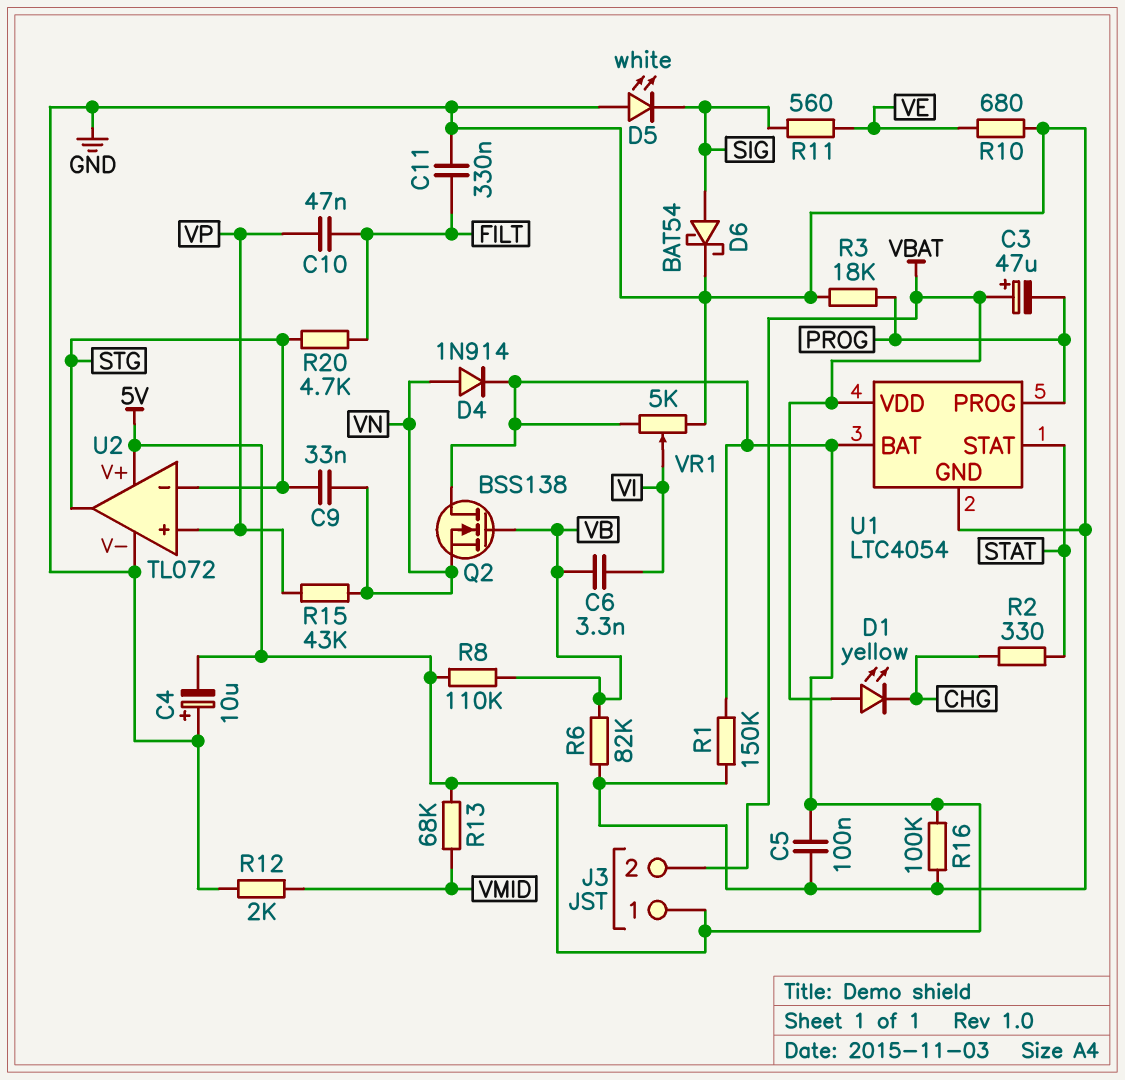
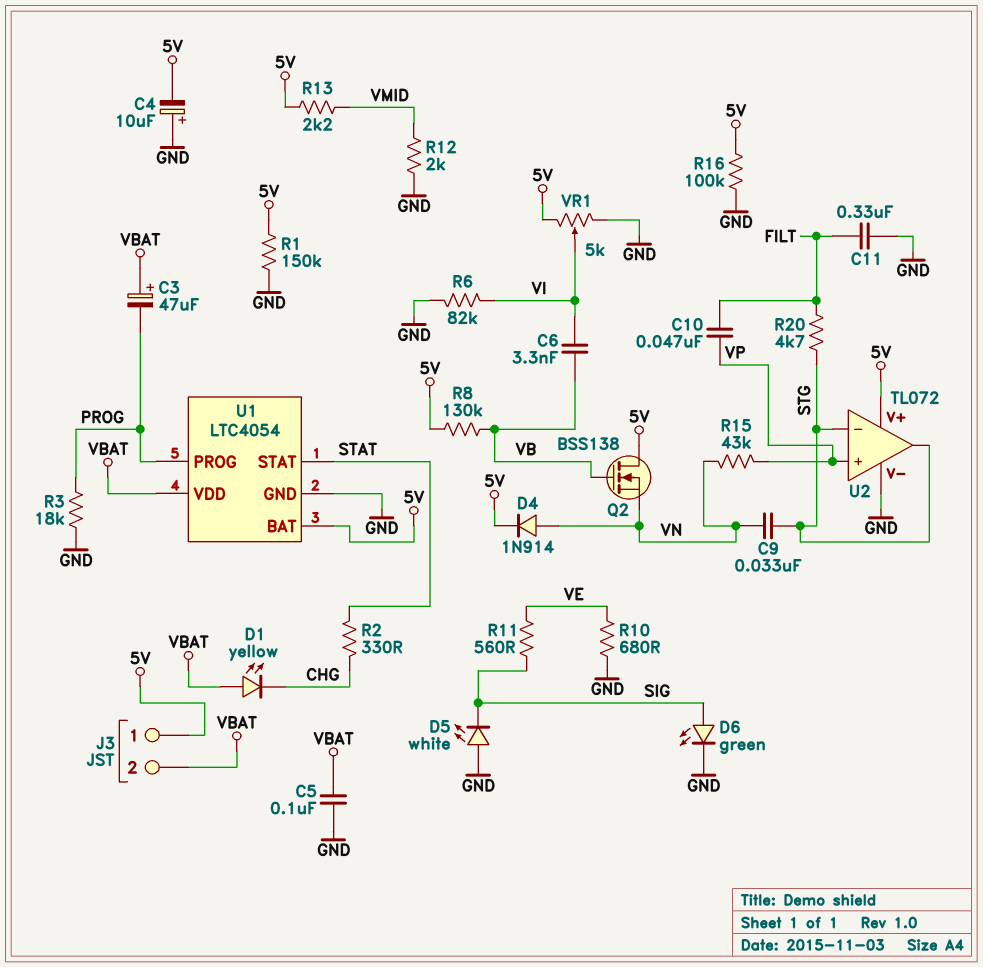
C5: 100nF (5V, GND) -> 100nF (GND, VBAT)
D6: schottky BAT54 (A SIG, K GND) -> LED green (A SIG, K GND)
R6: 82k (GND, VB) -> 82k (GND, VI)
R8: 110k (5V, VB) -> 130k (5V, VB)
R13: 68k (5V, VMID) -> 2.2k (5V, VMID)

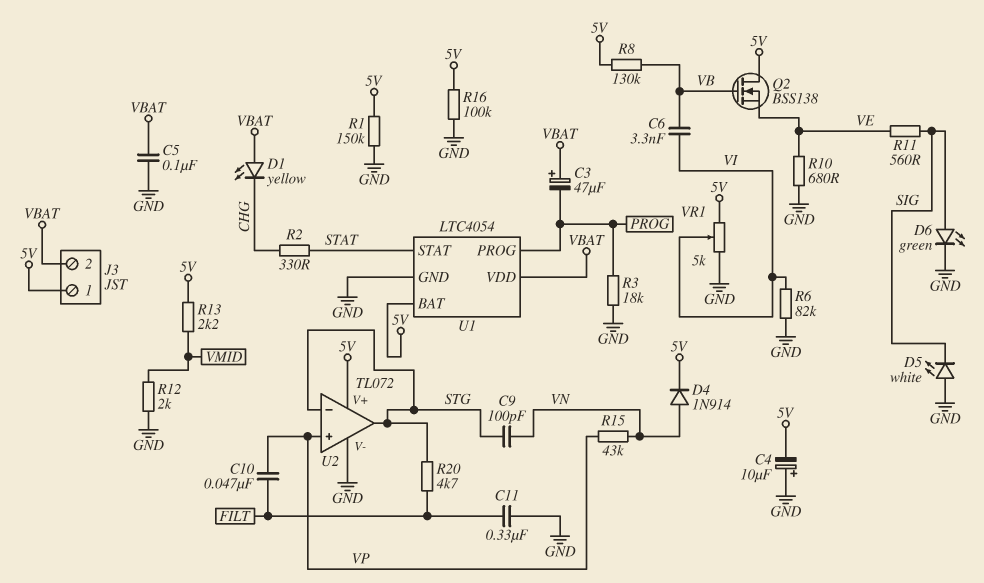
C9: 33nF (STG, VN) -> 100pF (STG, VN)
Q2: NMOS BSS138 (G VB, D 5V, S VN) -> NMOS BSS138 (G VB, D 5V, S VE)

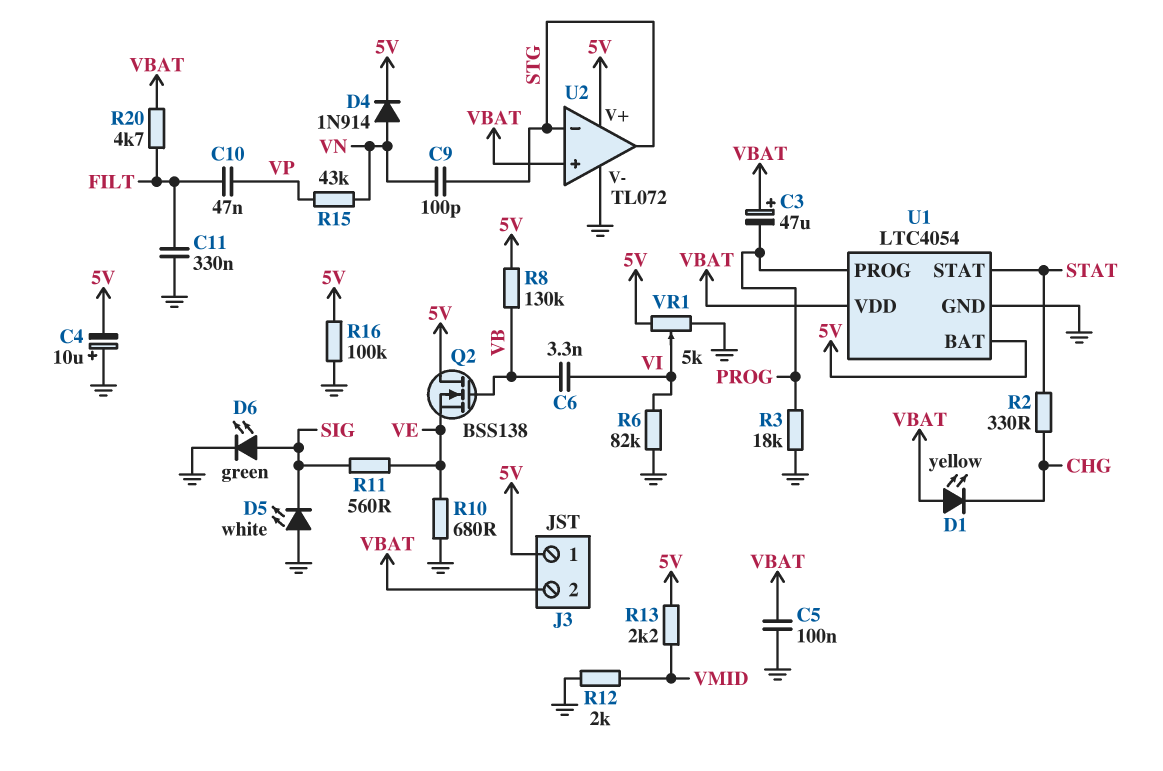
R1: 150k (5V, GND) -> none
R20: 4.7k (FILT, STG) -> 4.7k (FILT, VBAT)
U2 pin in+: VP -> VBAT

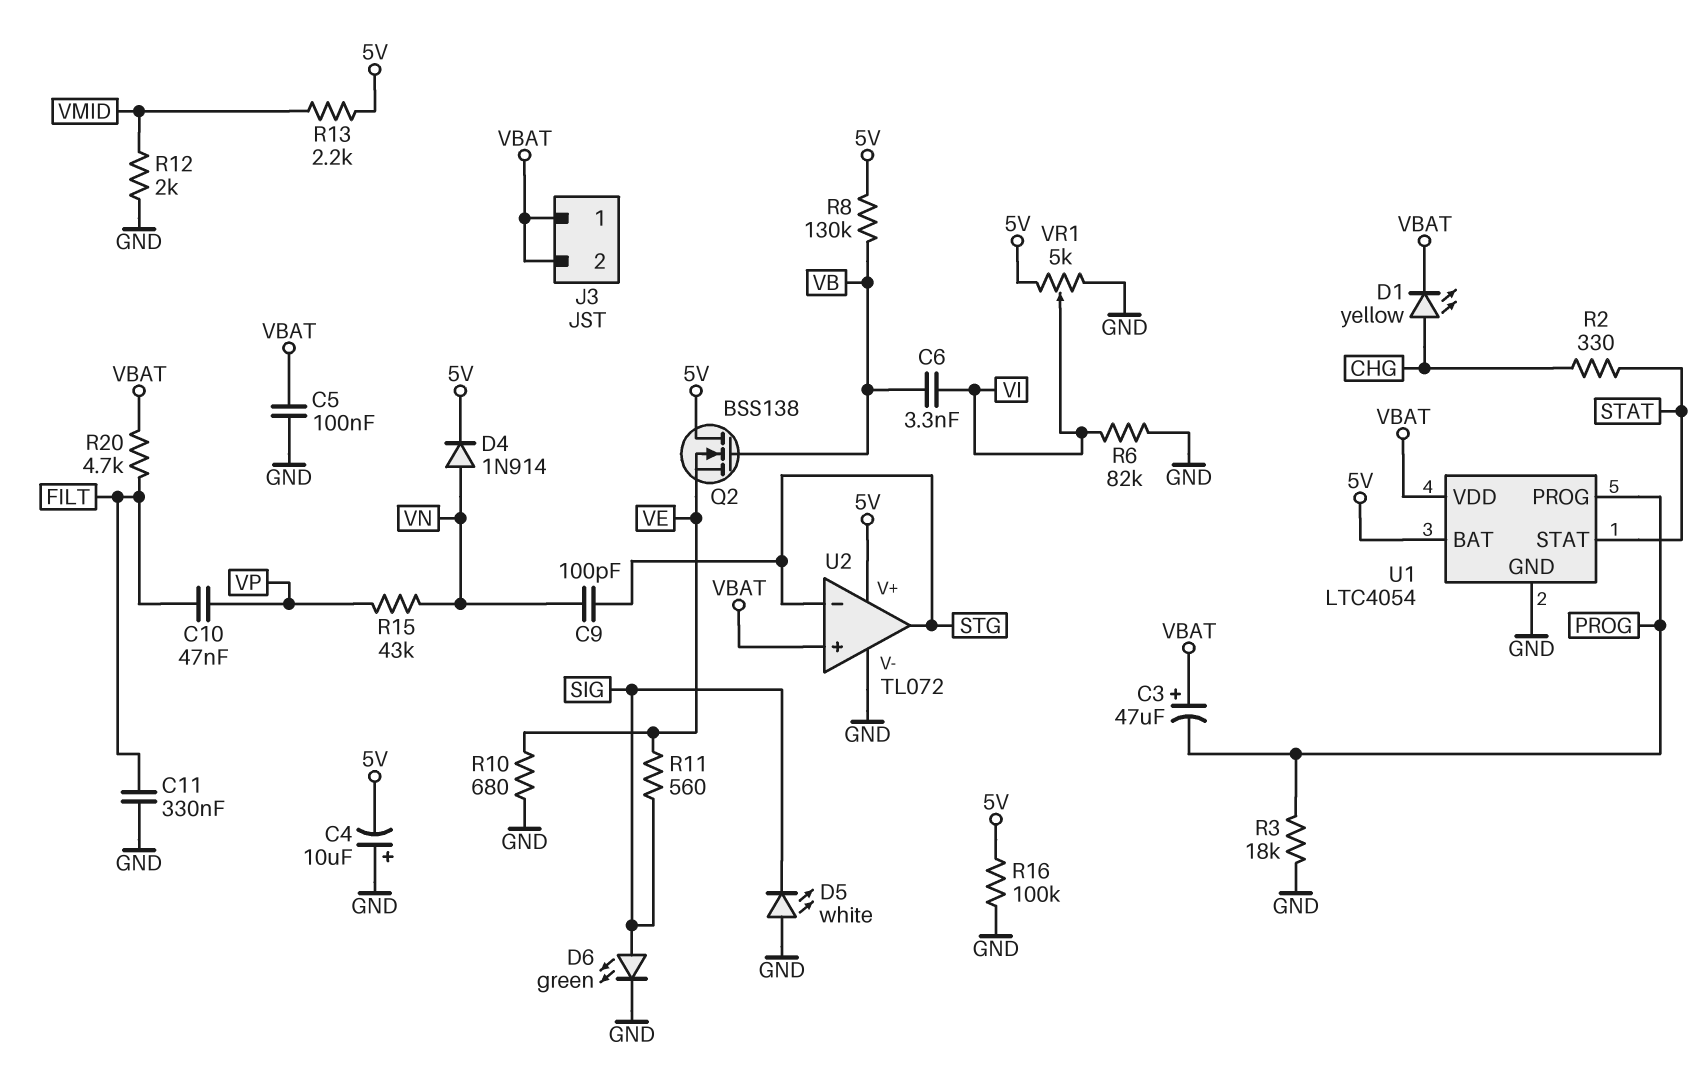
D1: LED yellow (A VBAT, K CHG) -> LED yellow (A CHG, K VBAT)
J3 pin 1: 5V -> VBAT

